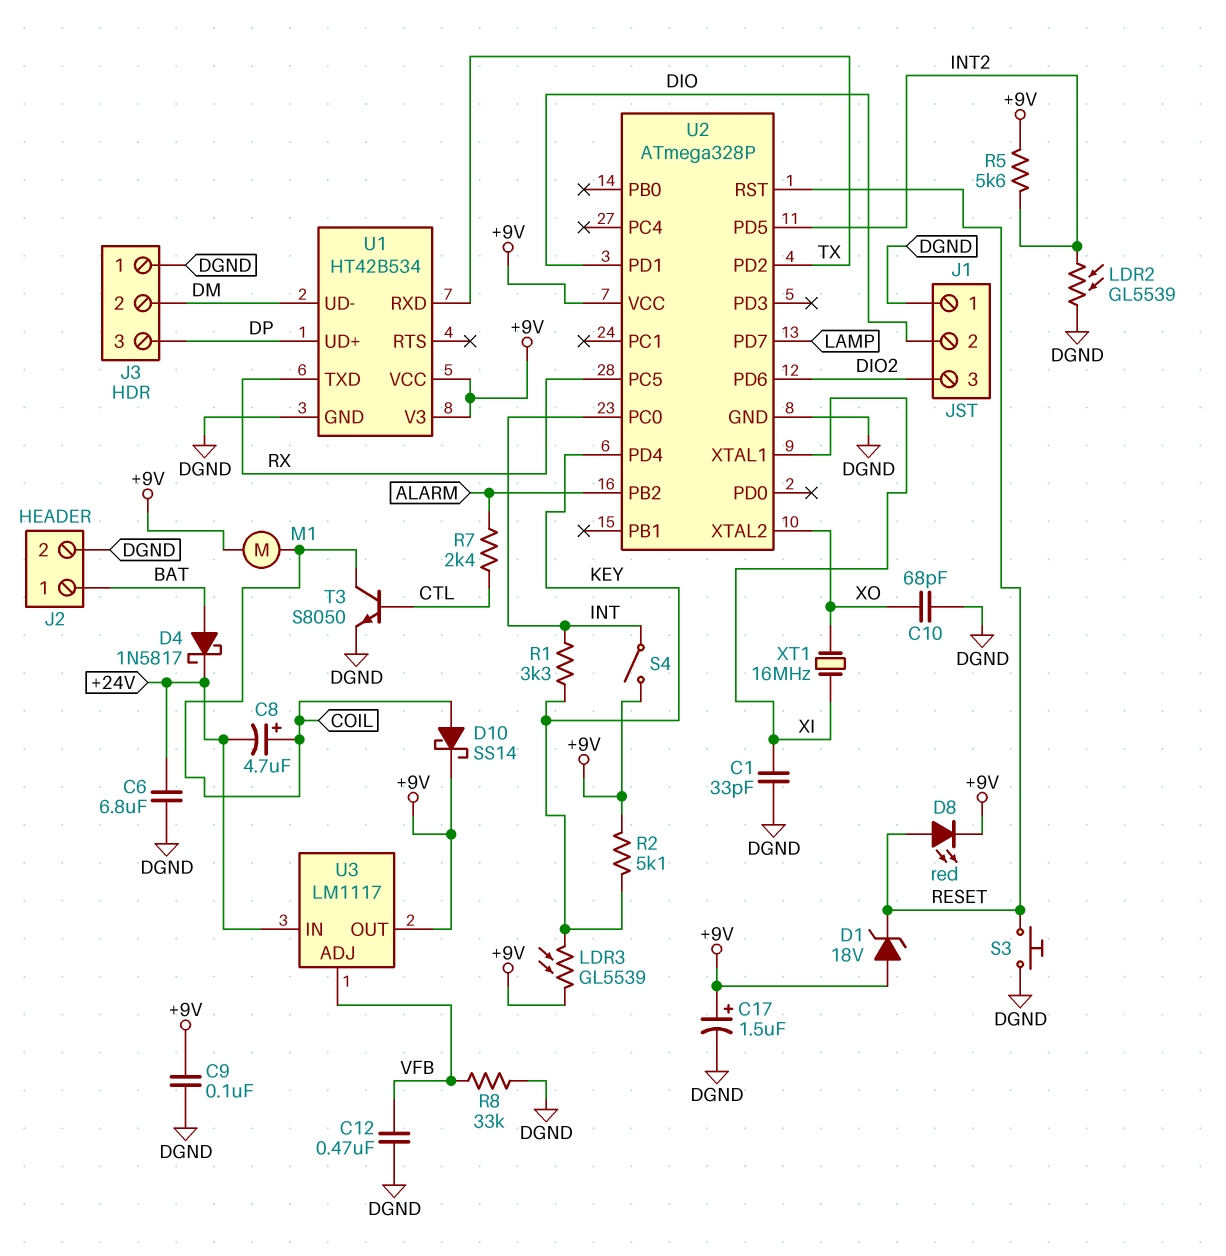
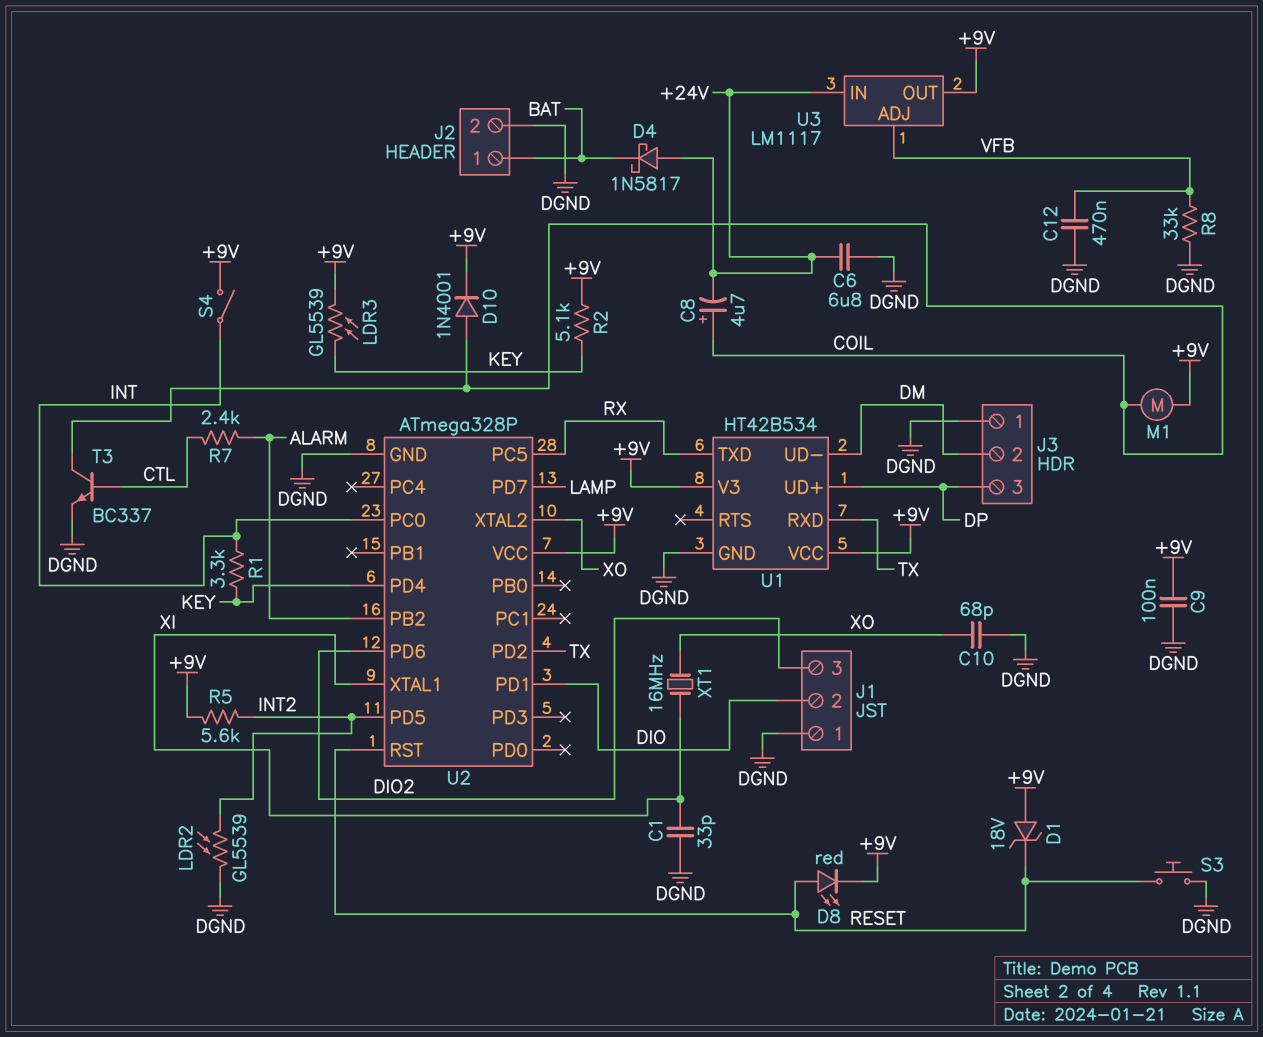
C17: 1.5uF (plus +9V, minus DGND) -> none
D4: schottky 1N5817 (A BAT, K +24V) -> schottky 1N5817 (A +24V, K BAT)
D10: schottky SS14 (A COIL, K +9V) -> diode 1N4001 (A COIL, K +9V)
T3: NPN S8050 (B CTL, C COIL, E DGND) -> NPN BC337 (B CTL, C COIL, E DGND)

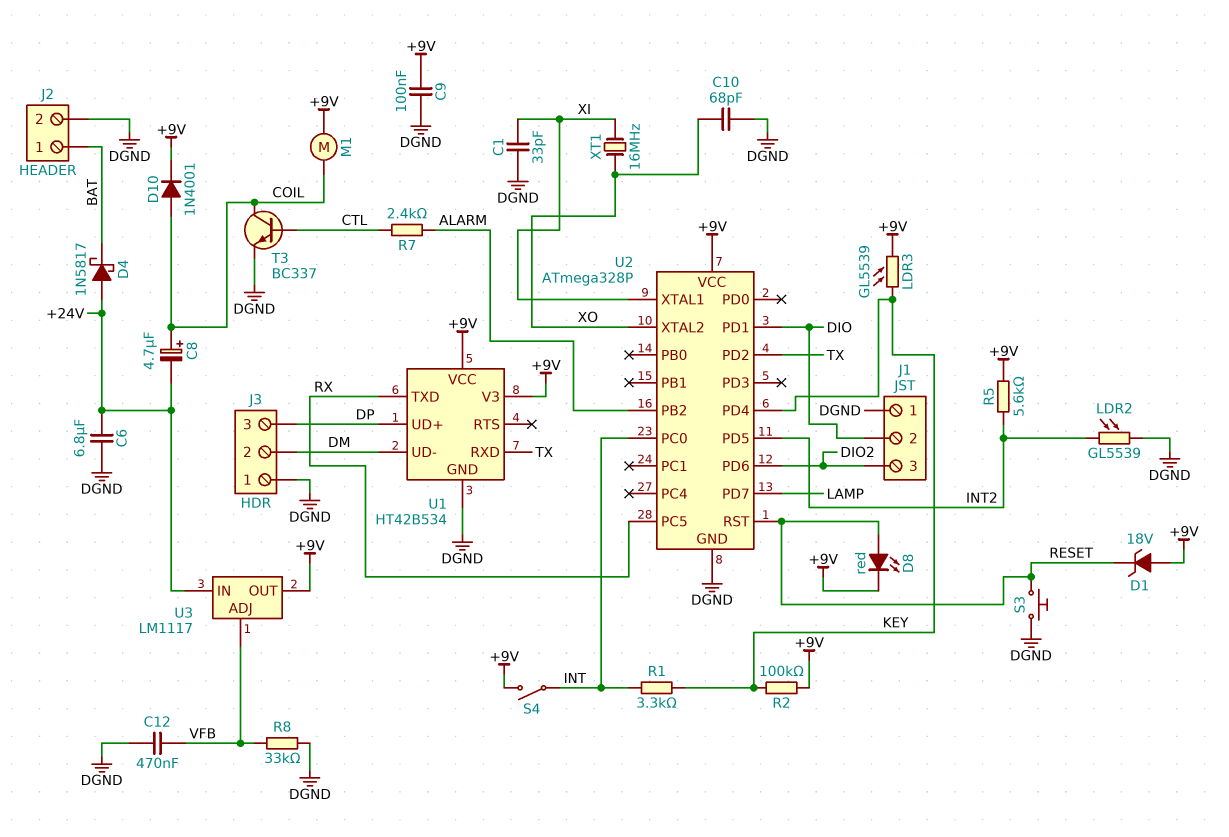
R2: 5.1k (+9V, KEY) -> 100k (+9V, KEY)

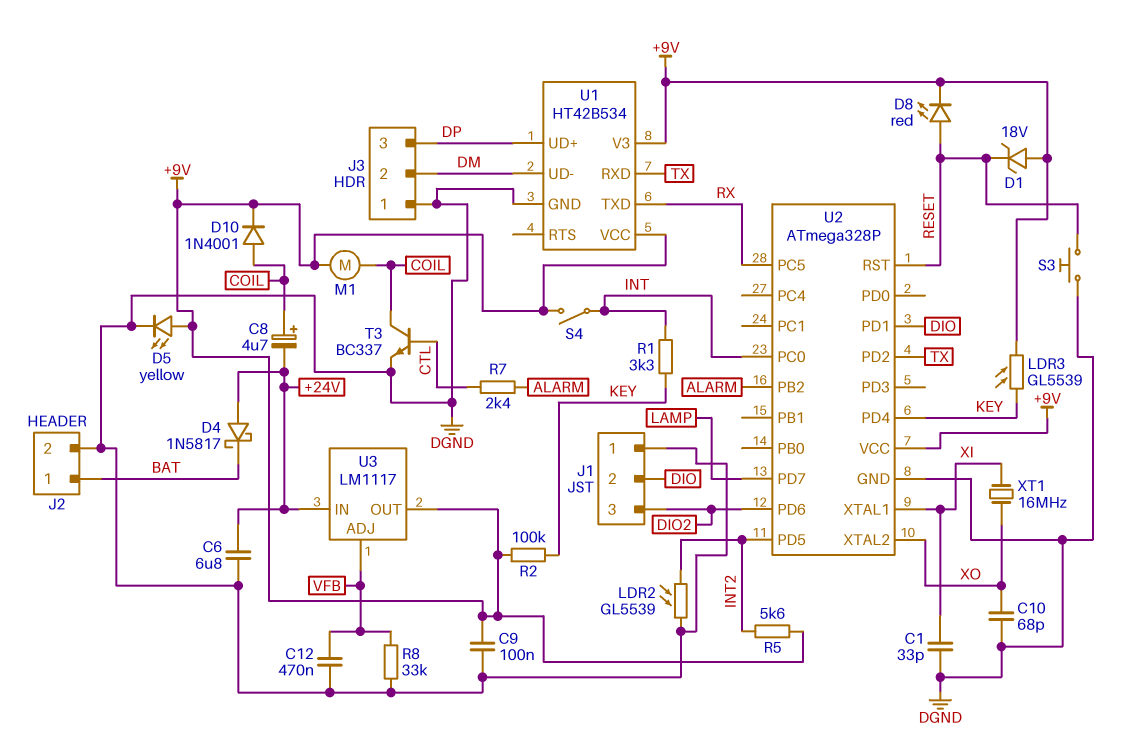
D5: none -> LED yellow (A +9V, K DGND)

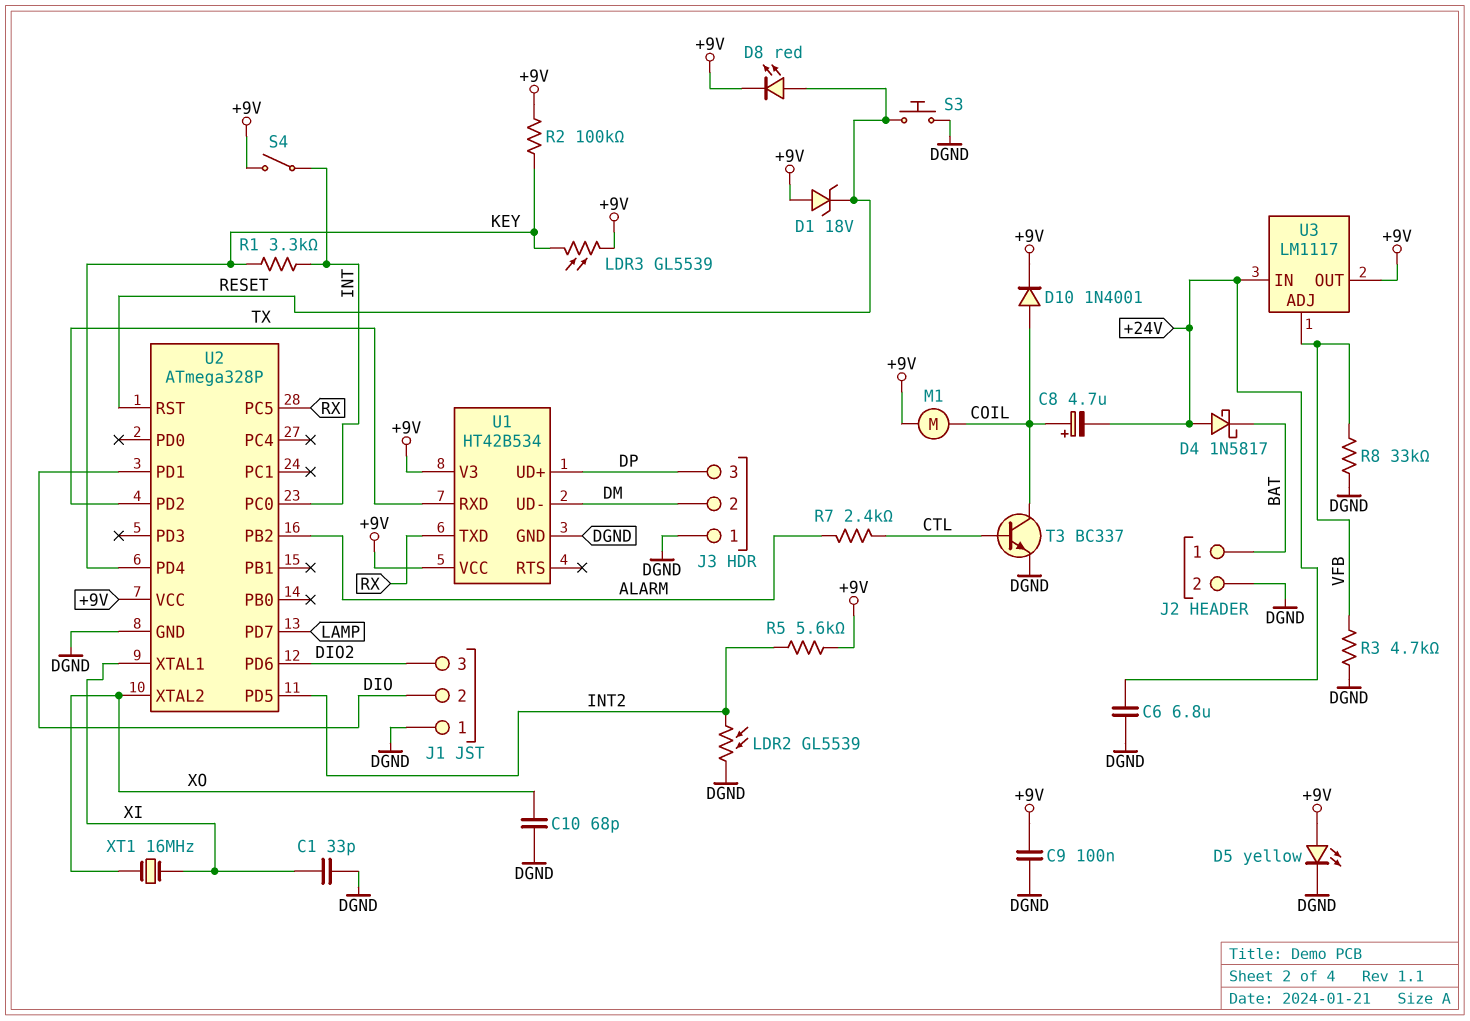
C12: 470nF (DGND, VFB) -> none
R3: none -> 4.7k (DGND, VFB)

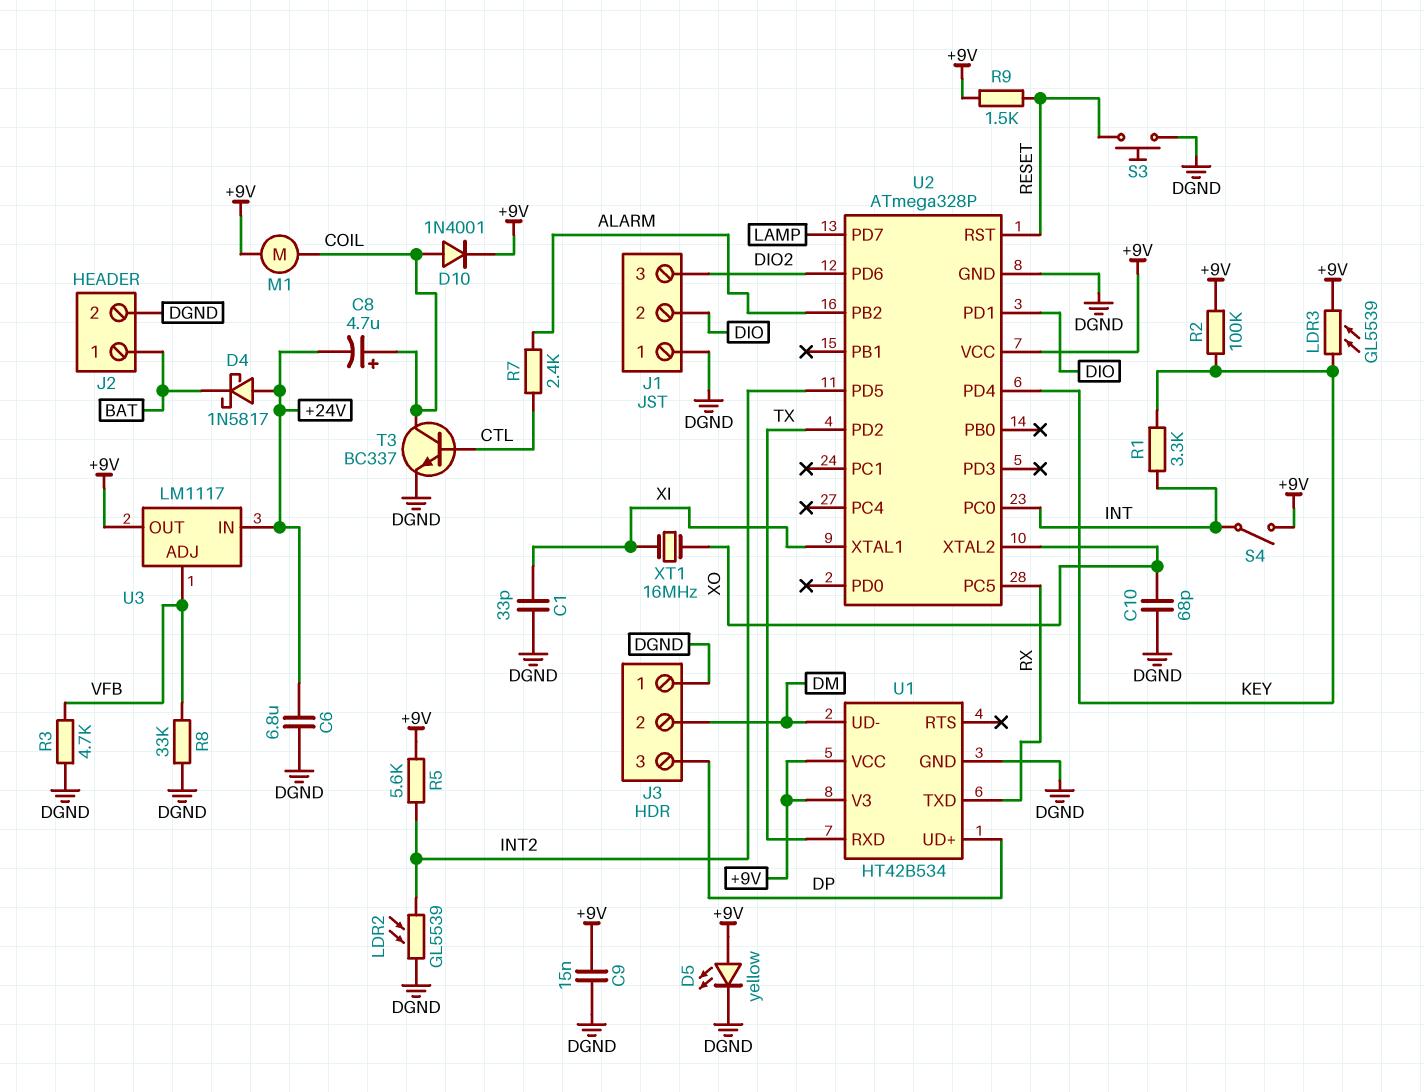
C9: 100nF (+9V, DGND) -> 15nF (+9V, DGND)
D1: zener 18V (A +9V, K RESET) -> none
D8: LED red (A RESET, K +9V) -> none
R9: none -> 1.5k (+9V, RESET)

